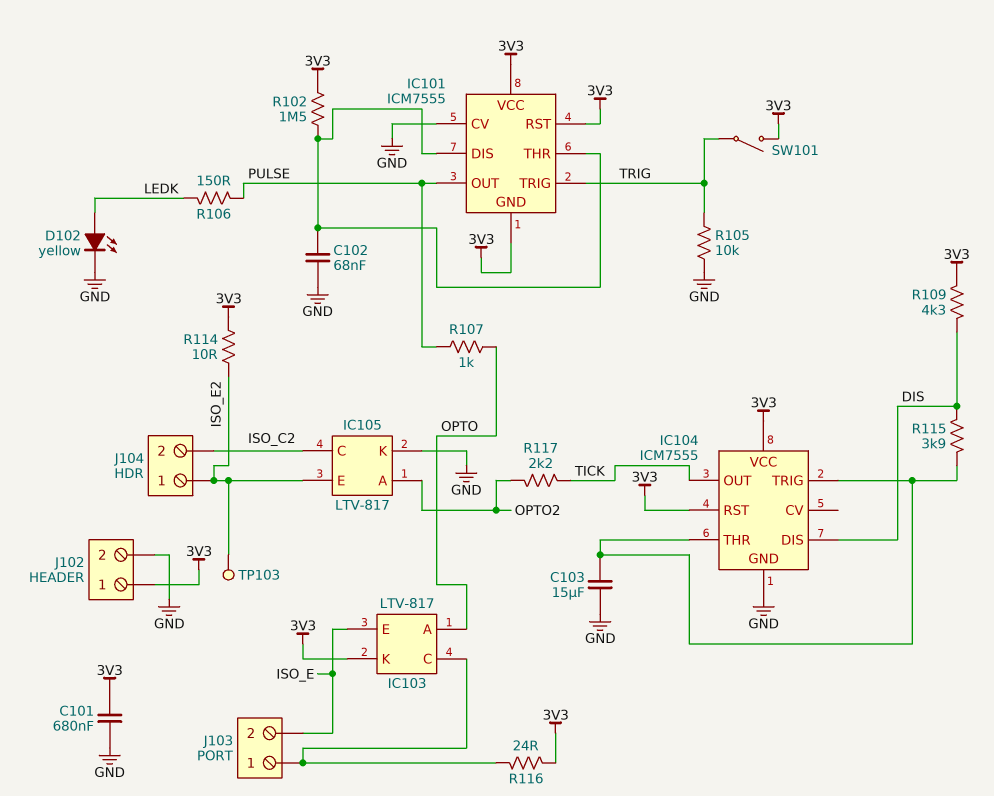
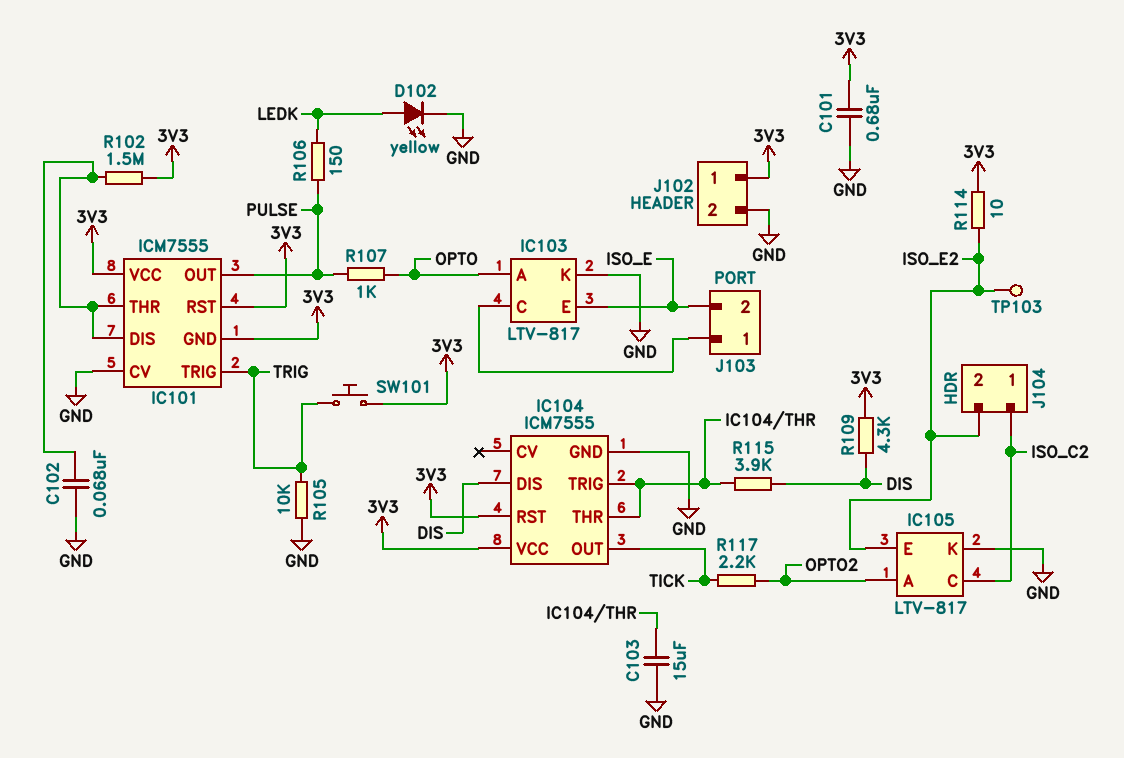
IC103 pin K: 3V3 -> GND
J104 pin 1: ISO_E2 -> ISO_C2
J104 pin 2: ISO_C2 -> ISO_E2
R116: 24 (3V3, IC103/C) -> none
SW101: switch (3V3, TRIG) -> button (3V3, TRIG)

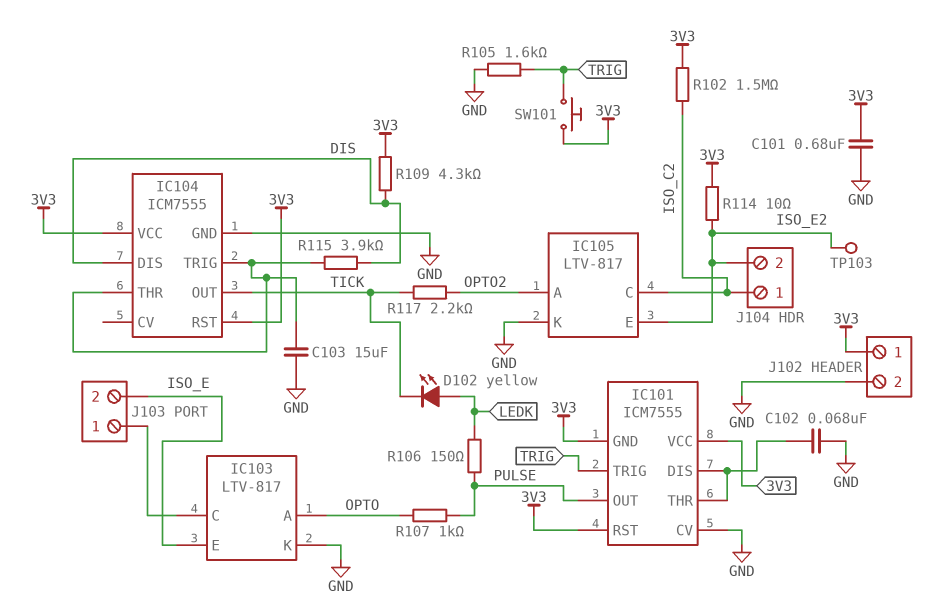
D102: LED yellow (A LEDK, K GND) -> LED yellow (A LEDK, K TICK)
R102: 1.5M (3V3, IC101/DIS) -> 1.5M (3V3, ISO_C2)
R105: 10k (GND, TRIG) -> 1.6k (GND, TRIG)

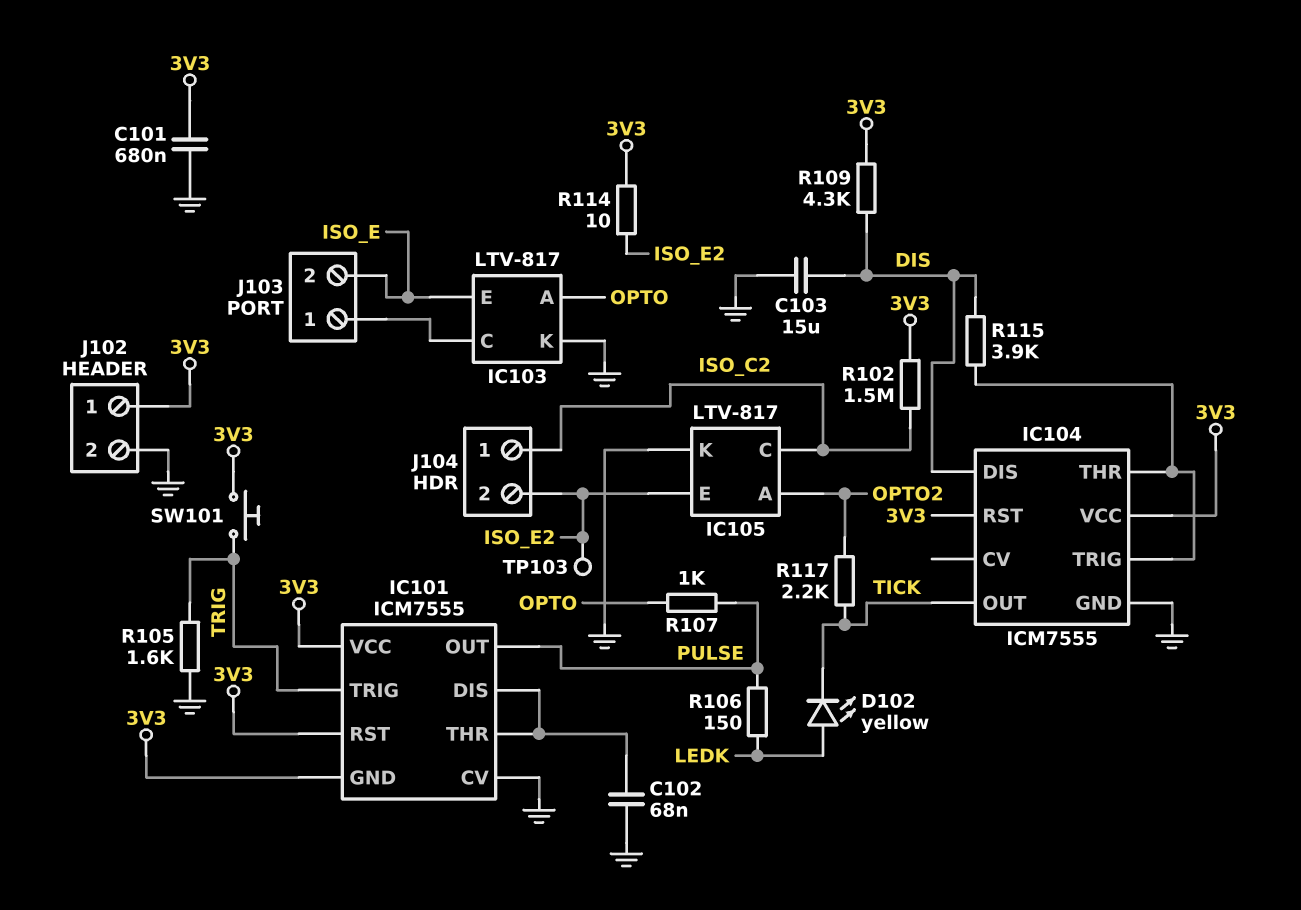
C103: 15uF (GND, IC104/THR) -> 15uF (DIS, GND)

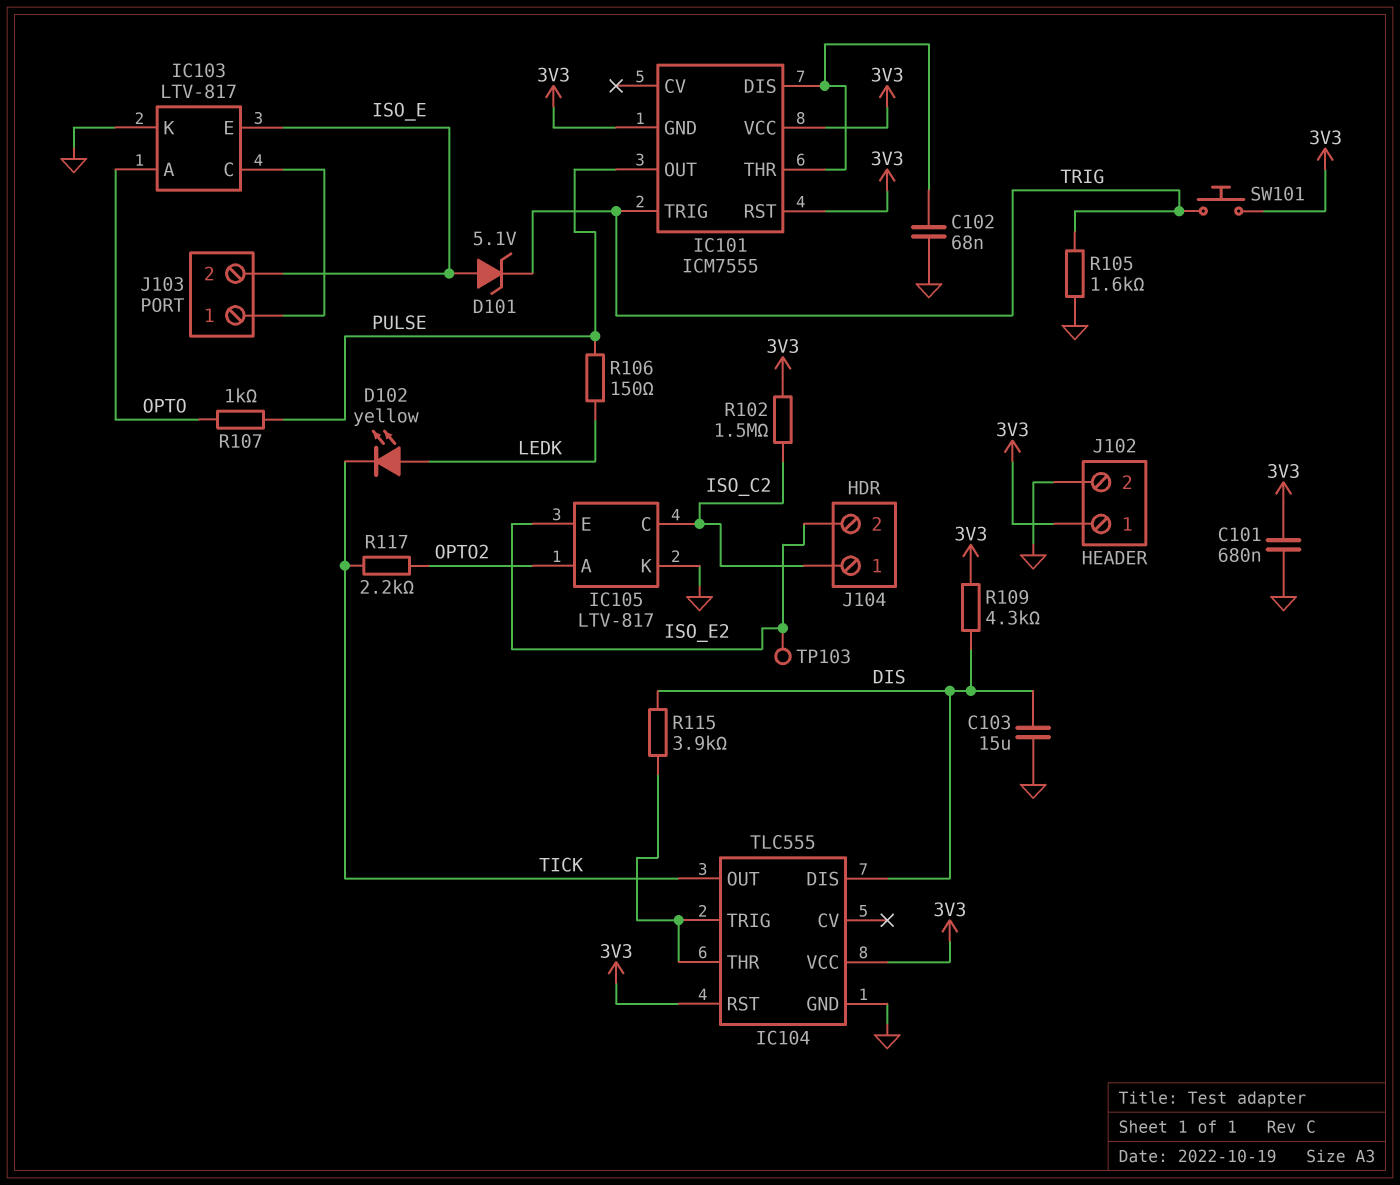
D101: none -> zener 5.1V (A ISO_E, K TRIG)
IC101 pin CV: GND -> none
IC104: ICM7555 -> TLC555
R114: 10 (3V3, ISO_E2) -> none

